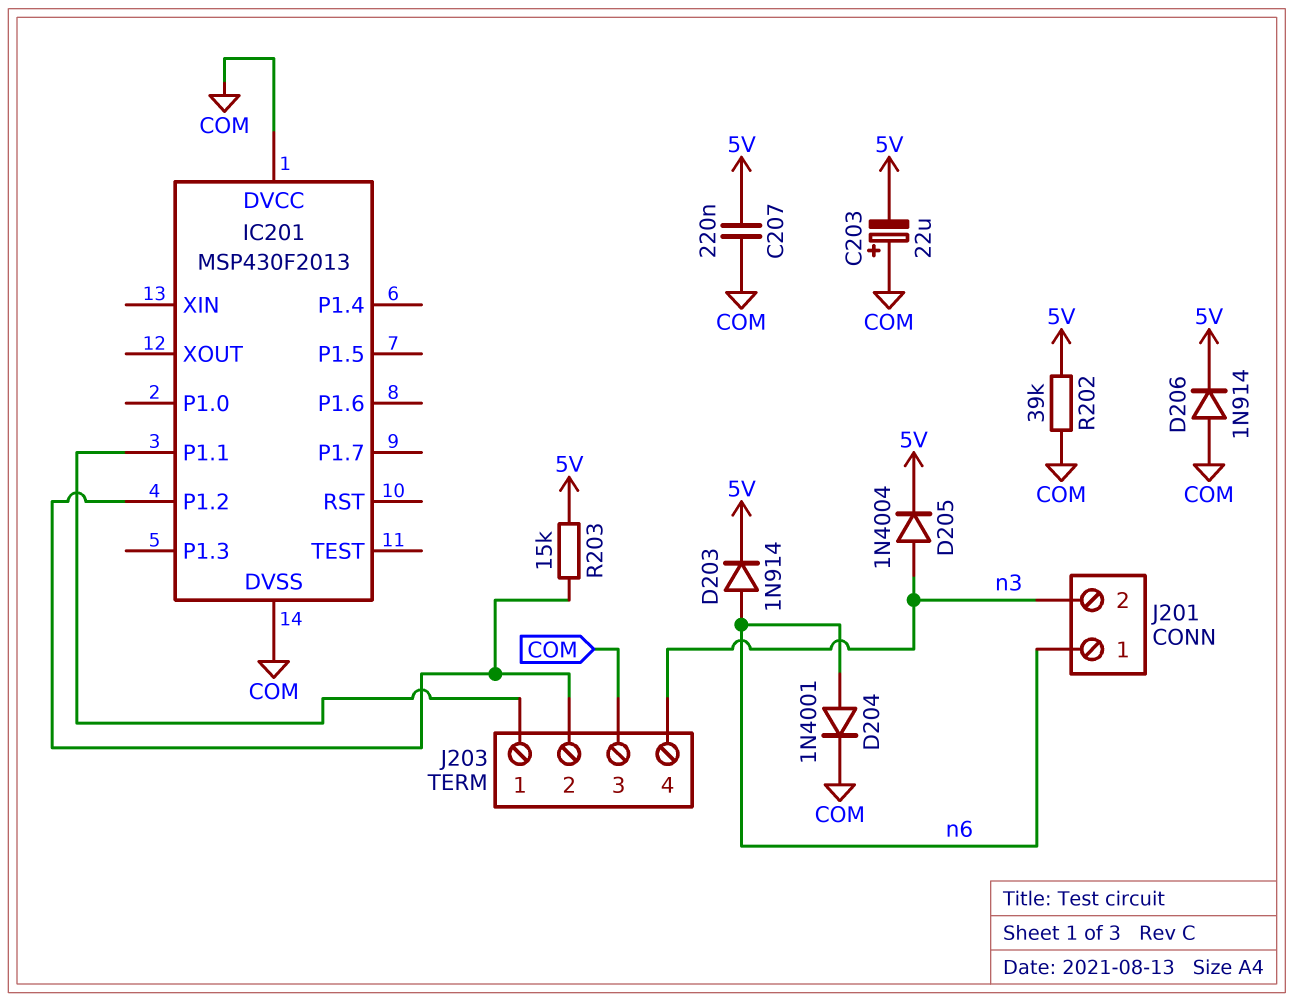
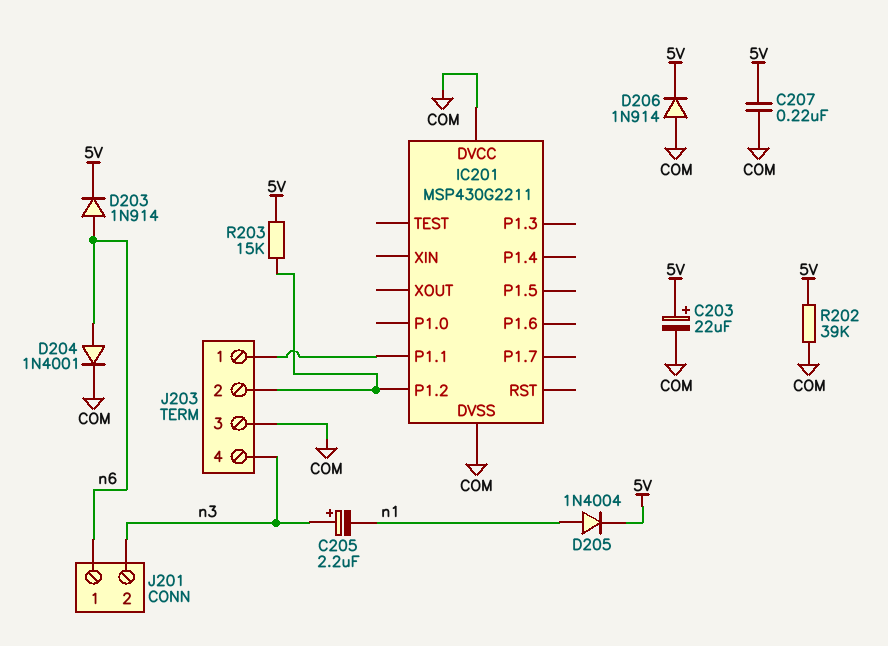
C203: 22uF (plus COM, minus 5V) -> 22uF (plus 5V, minus COM)
C205: none -> 2.2uF (plus n3, minus n1)
D205: diode 1N4004 (A n3, K 5V) -> diode 1N4004 (A n1, K 5V)
IC201: MSP430F2013 -> MSP430G2211

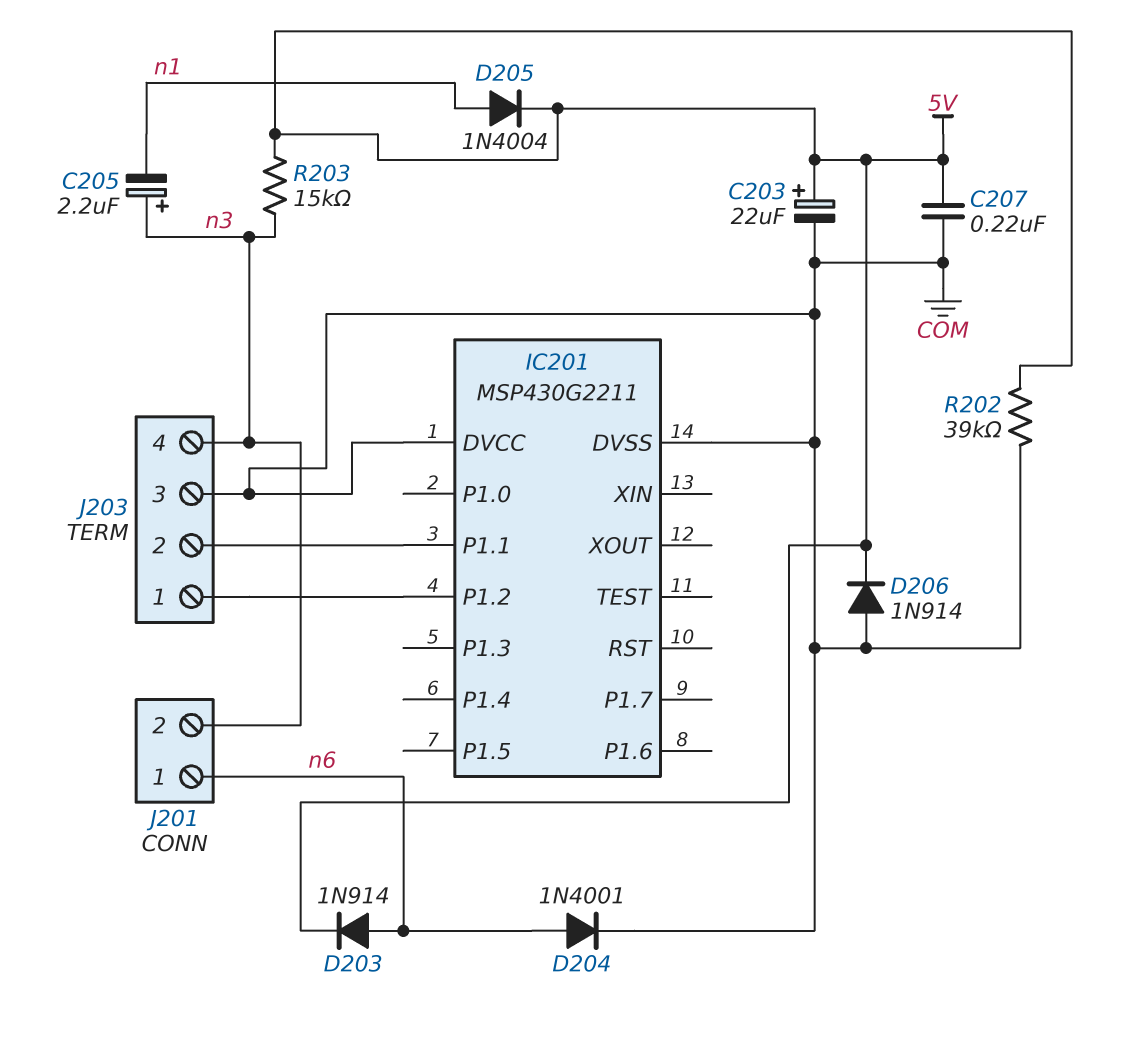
J203 pin 1: IC201/P1.1 -> IC201/P1.2
J203 pin 2: IC201/P1.2 -> IC201/P1.1
R203: 15k (5V, IC201/P1.2) -> 15k (5V, n3)

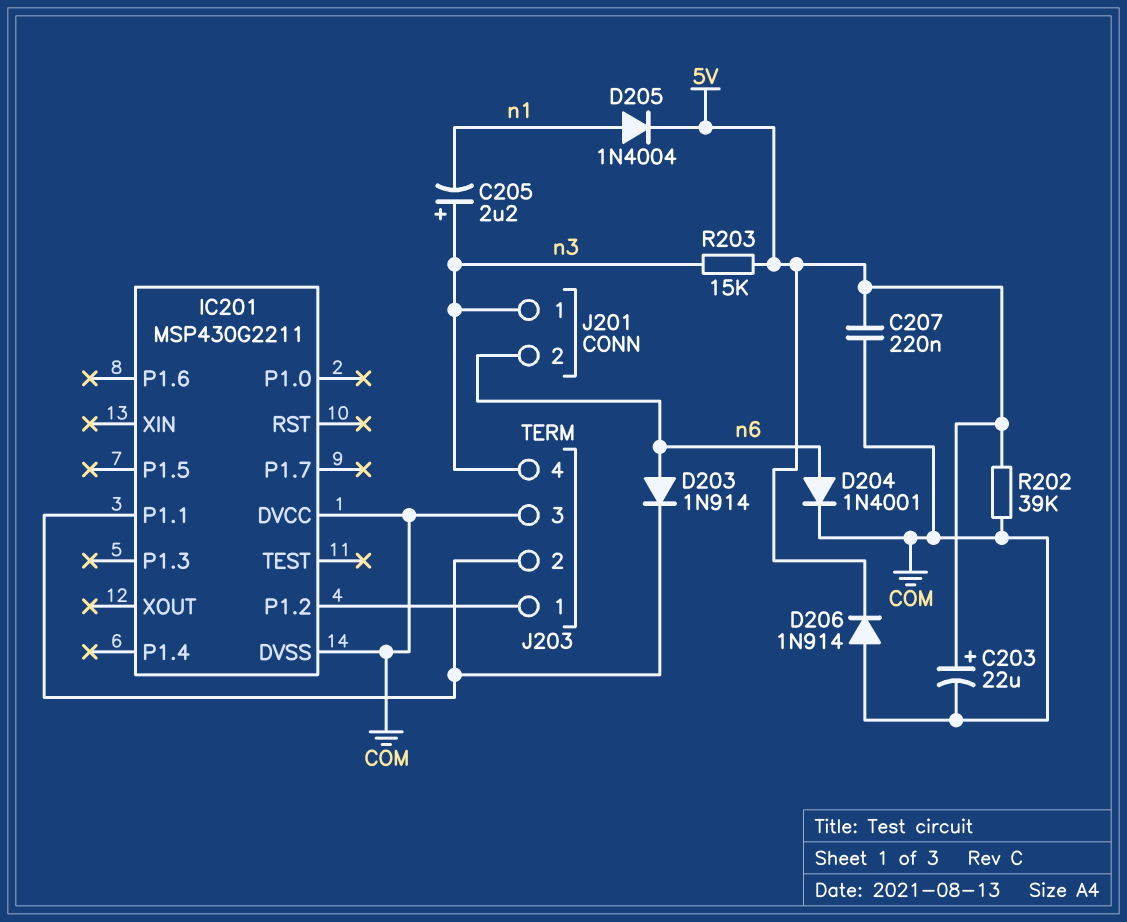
D203: diode 1N914 (A n6, K 5V) -> diode 1N914 (A n6, K IC201/P1.1)
J201 pin 1: n6 -> n3
J201 pin 2: n3 -> n6

